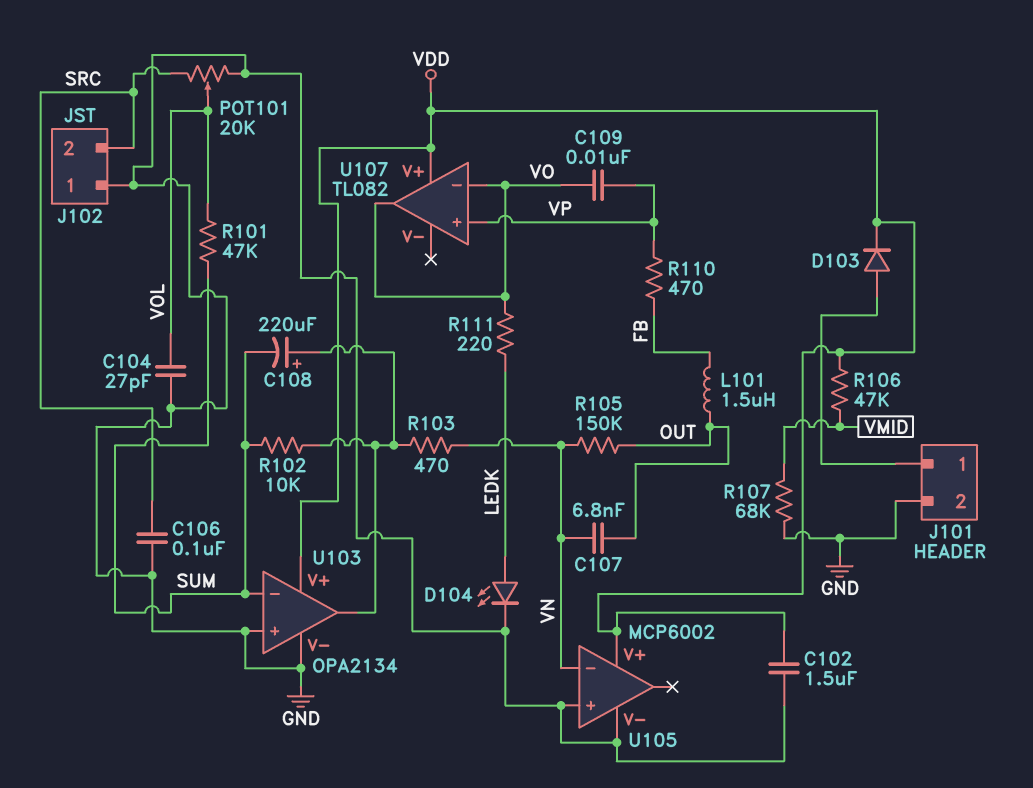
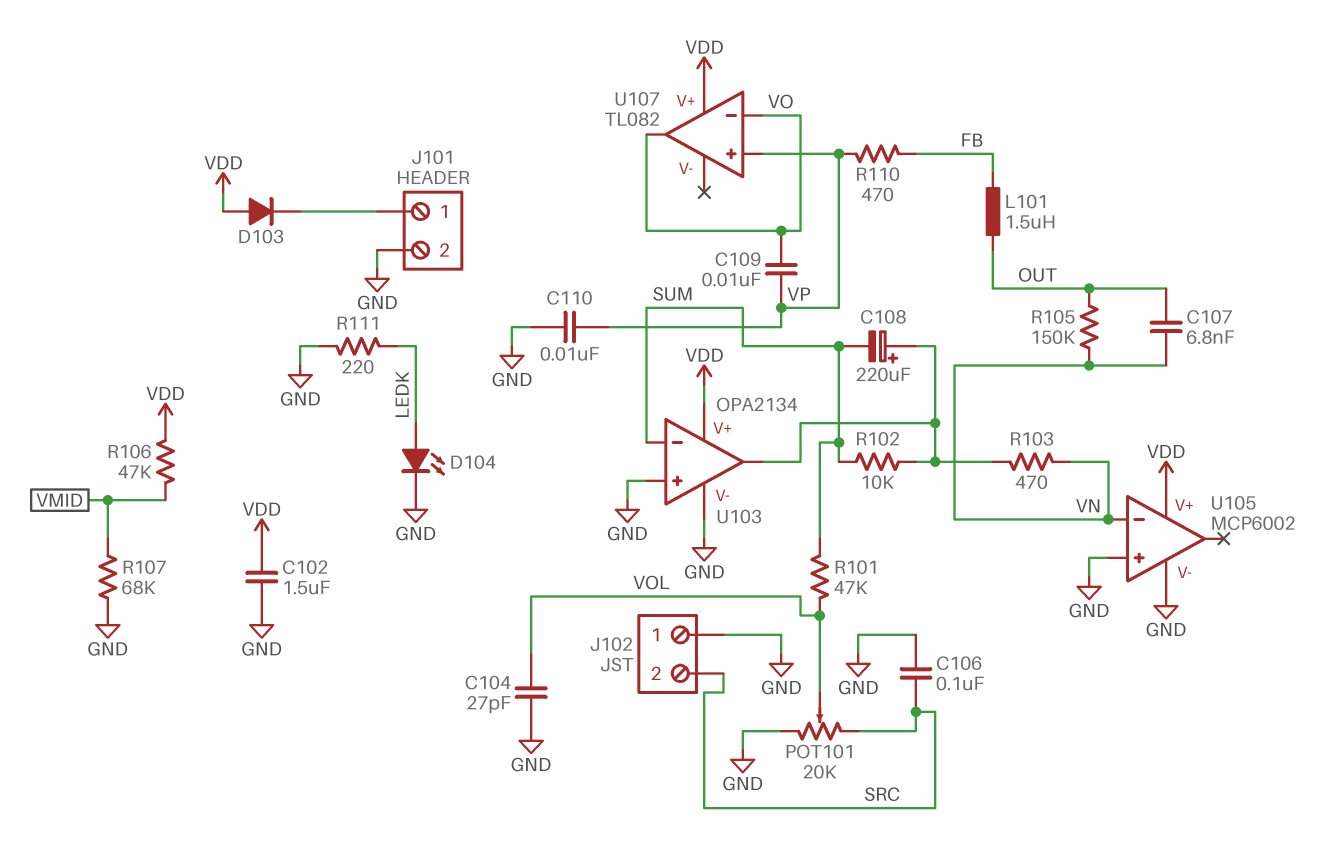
C110: none -> 10nF (GND, VP)
D103: diode (A J101/1, K VDD) -> diode (A VDD, K J101/1)
R111: 220 (LEDK, VO) -> 220 (GND, LEDK)

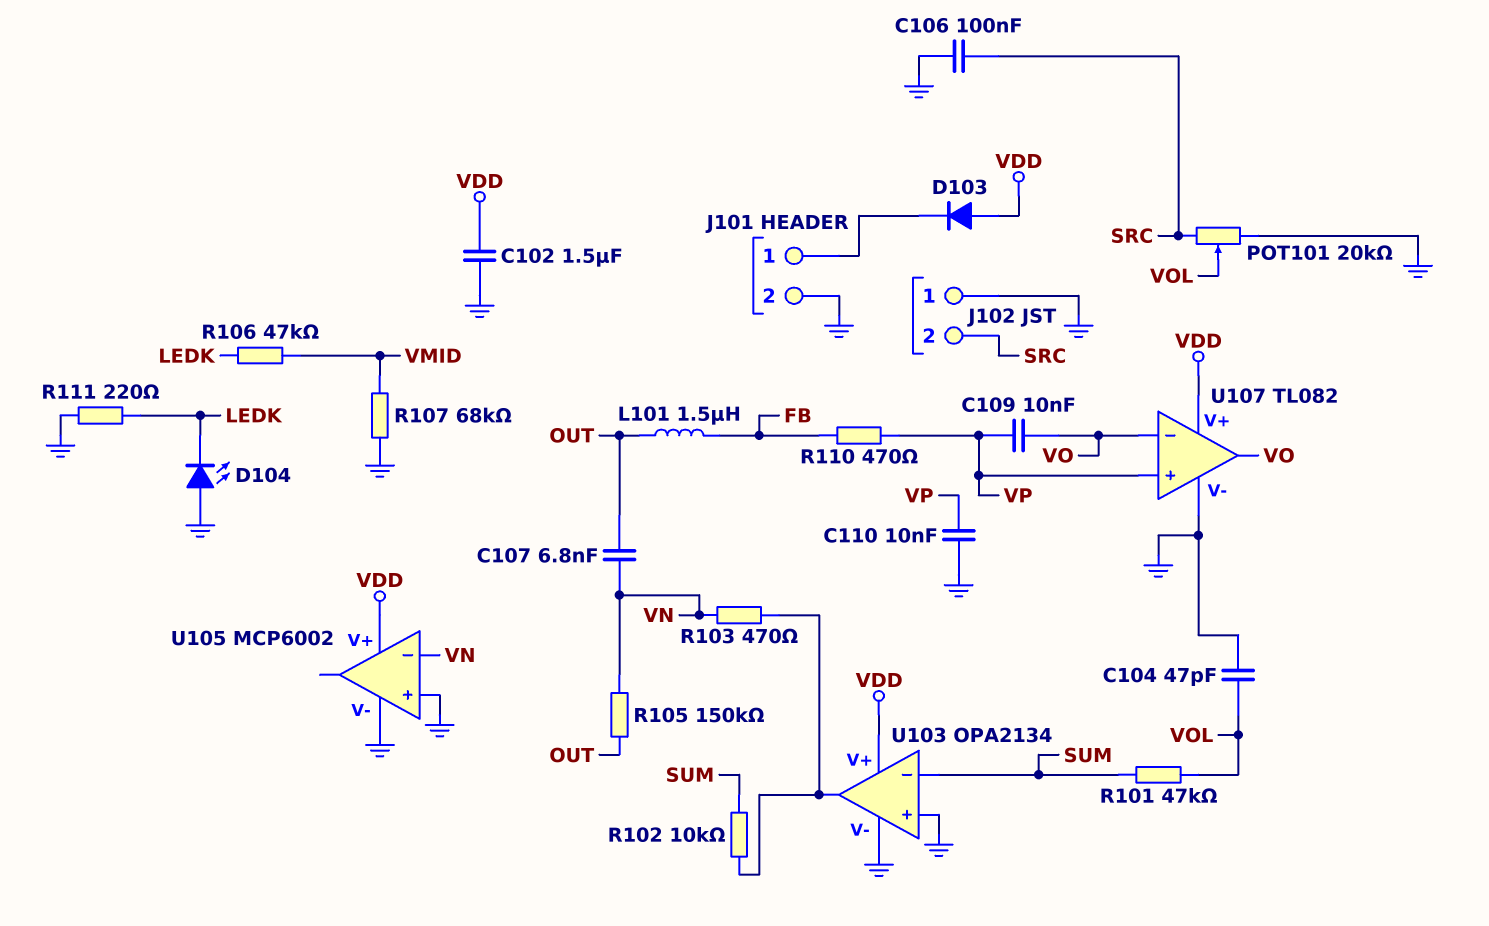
C104: 27pF (GND, VOL) -> 47pF (GND, VOL)
C108: 220uF (plus U103/out, minus SUM) -> none
D104: LED (A LEDK, K GND) -> LED (A GND, K LEDK)
R106: 47k (VDD, VMID) -> 47k (LEDK, VMID)
U107 pin V-: none -> GND

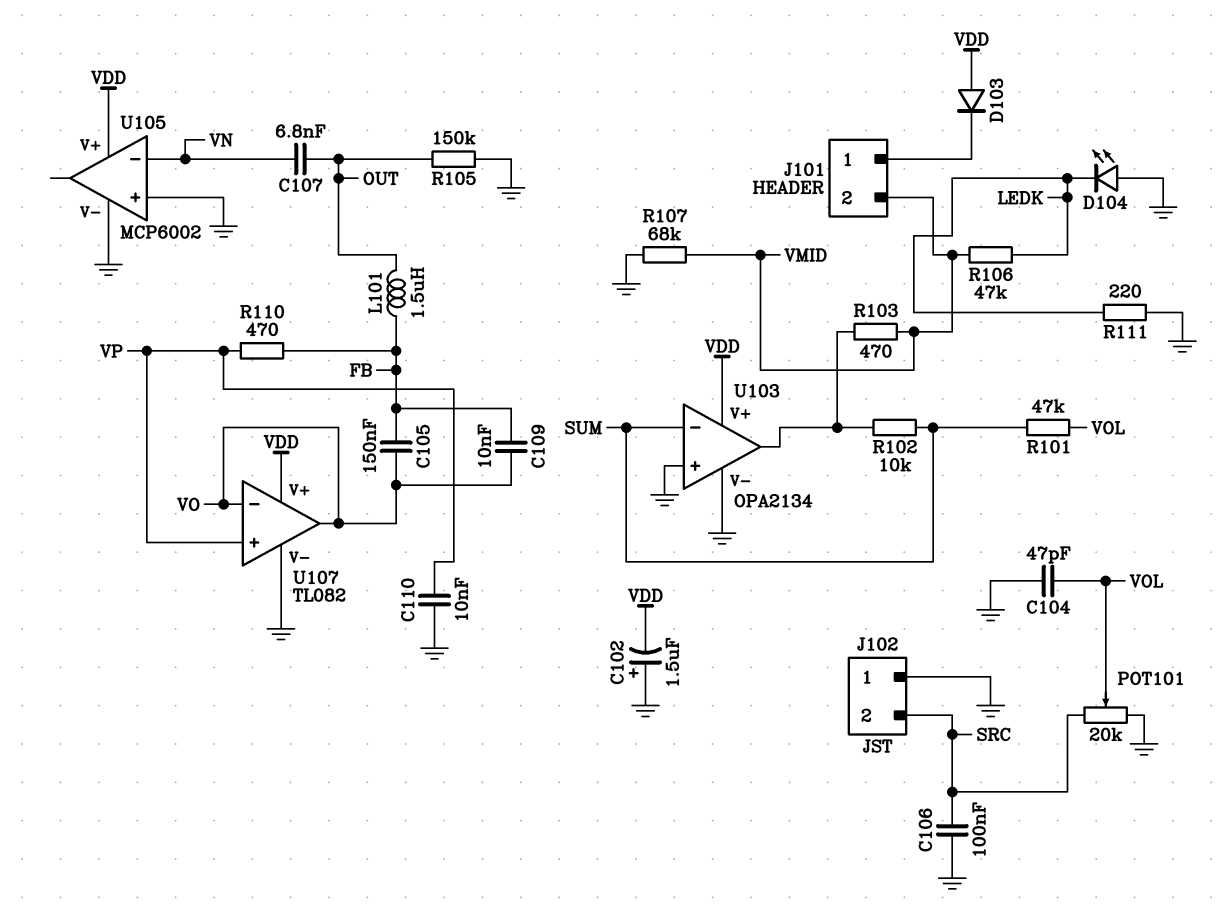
C102: 1.5uF (GND, VDD) -> 1.5uF (plus GND, minus VDD)
C105: none -> 150nF (FB, VO)
C109: 10nF (VO, VP) -> 10nF (FB, VO)
J101 pin 2: GND -> VMID
R103: 470 (U103/out, VN) -> 470 (U103/out, VMID)
R105: 150k (OUT, VN) -> 150k (GND, OUT)

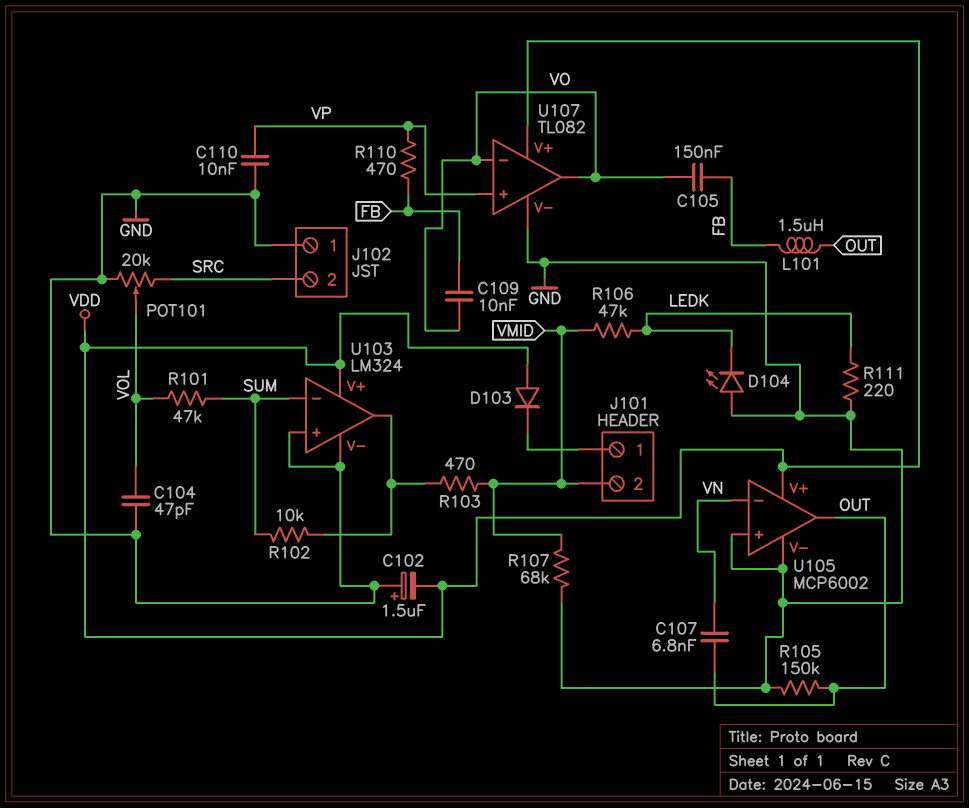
C106: 100nF (GND, SRC) -> none
U103: OPA2134 -> LM324
U105 pin out: none -> OUT

